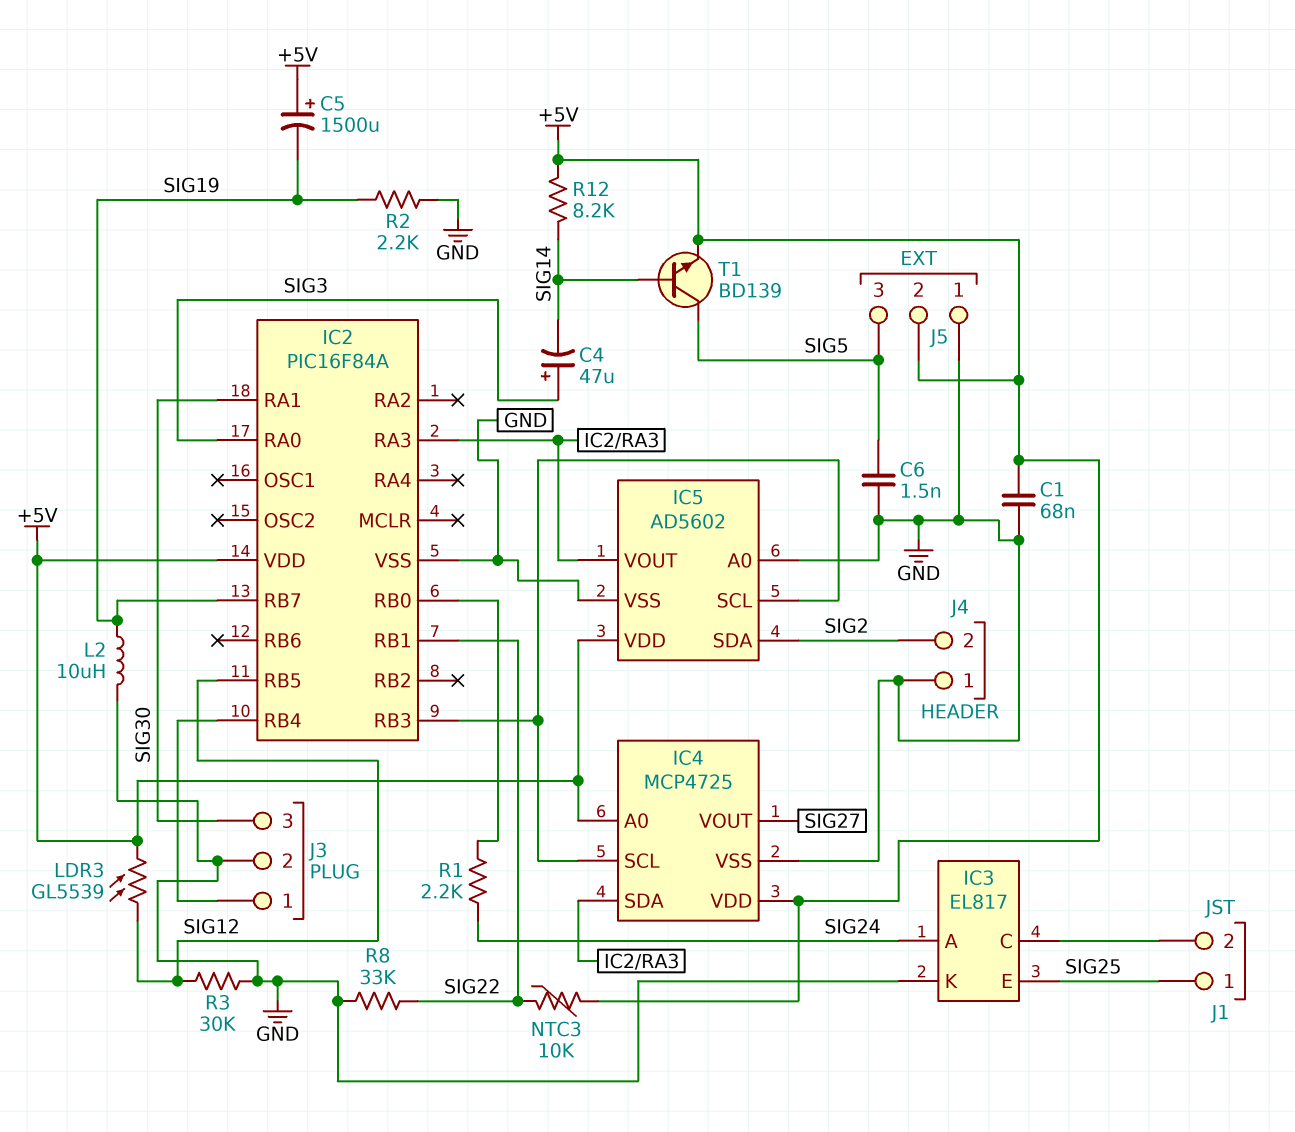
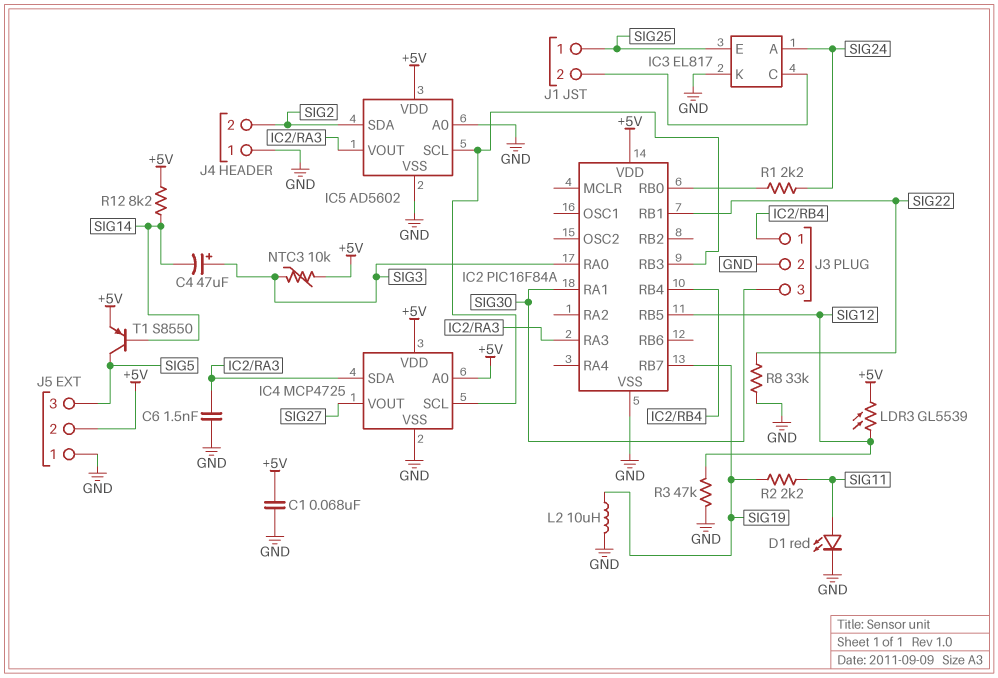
C5: 1500uF (plus +5V, minus SIG19) -> none
C6: 1.5nF (GND, SIG5) -> 1.5nF (GND, IC2/RA3)
D1: none -> LED red (A SIG11, K GND)
NTC3: 10k (+5V, SIG22) -> 10k (+5V, SIG3)
R2: 2.2k (GND, SIG19) -> 2.2k (SIG11, SIG19)
R3: 30k (GND, SIG12) -> 47k (GND, SIG12)
T1: NPN BD139 (B SIG14, C SIG5, E +5V) -> PNP S8550 (B SIG14, C SIG5, E +5V)

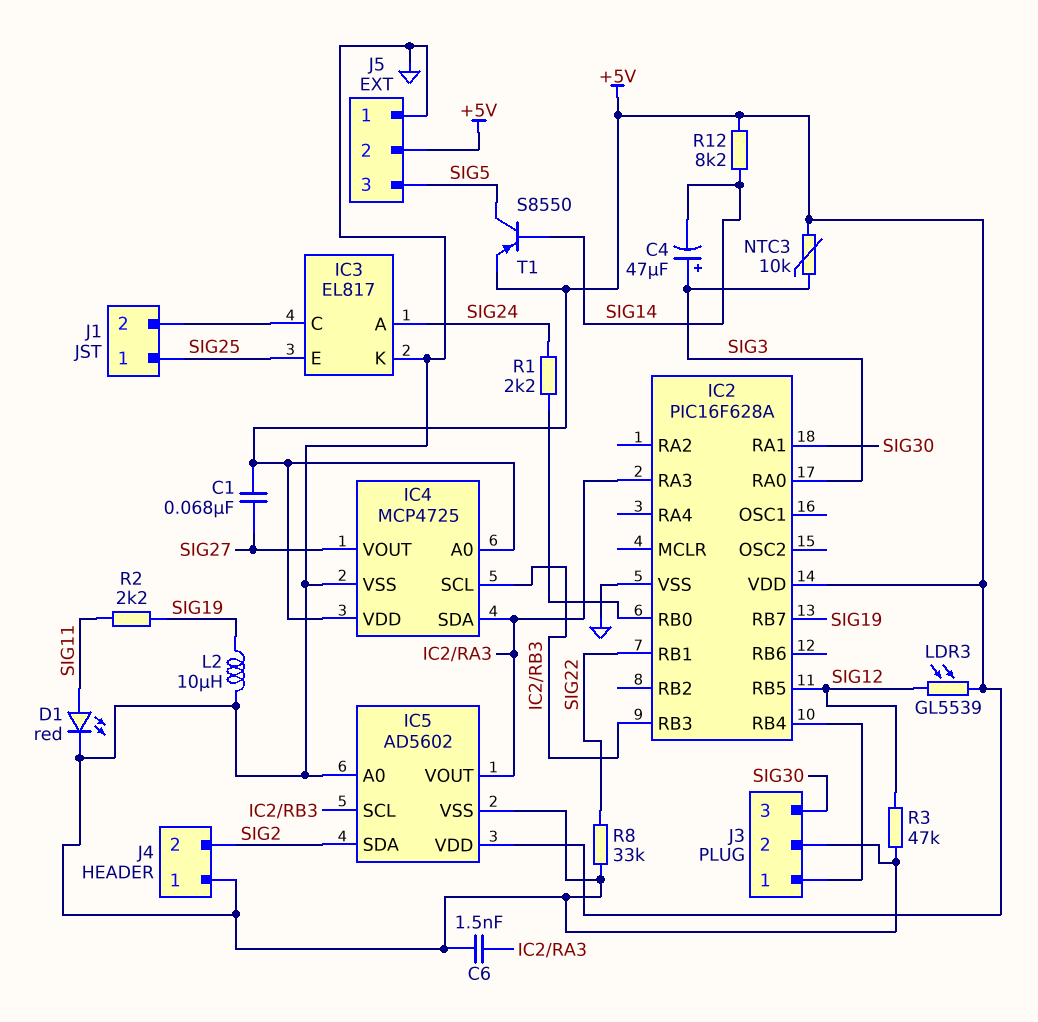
C1: 68nF (+5V, GND) -> 68nF (+5V, SIG27)
IC2: PIC16F84A -> PIC16F628A

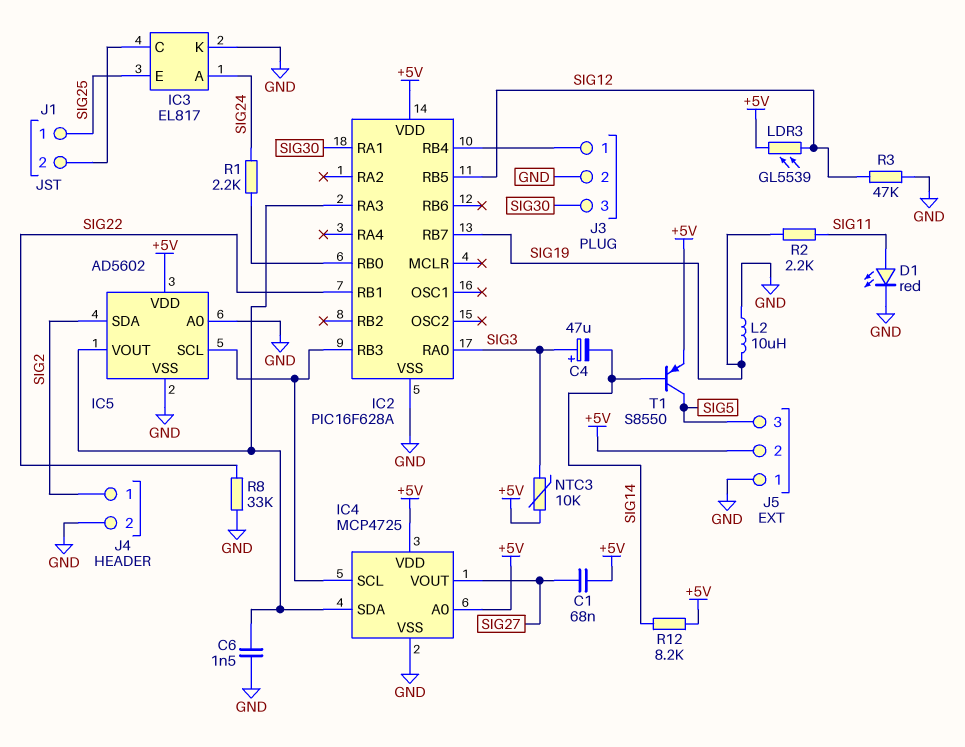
J4 pin 1: GND -> SIG2
J4 pin 2: SIG2 -> GND

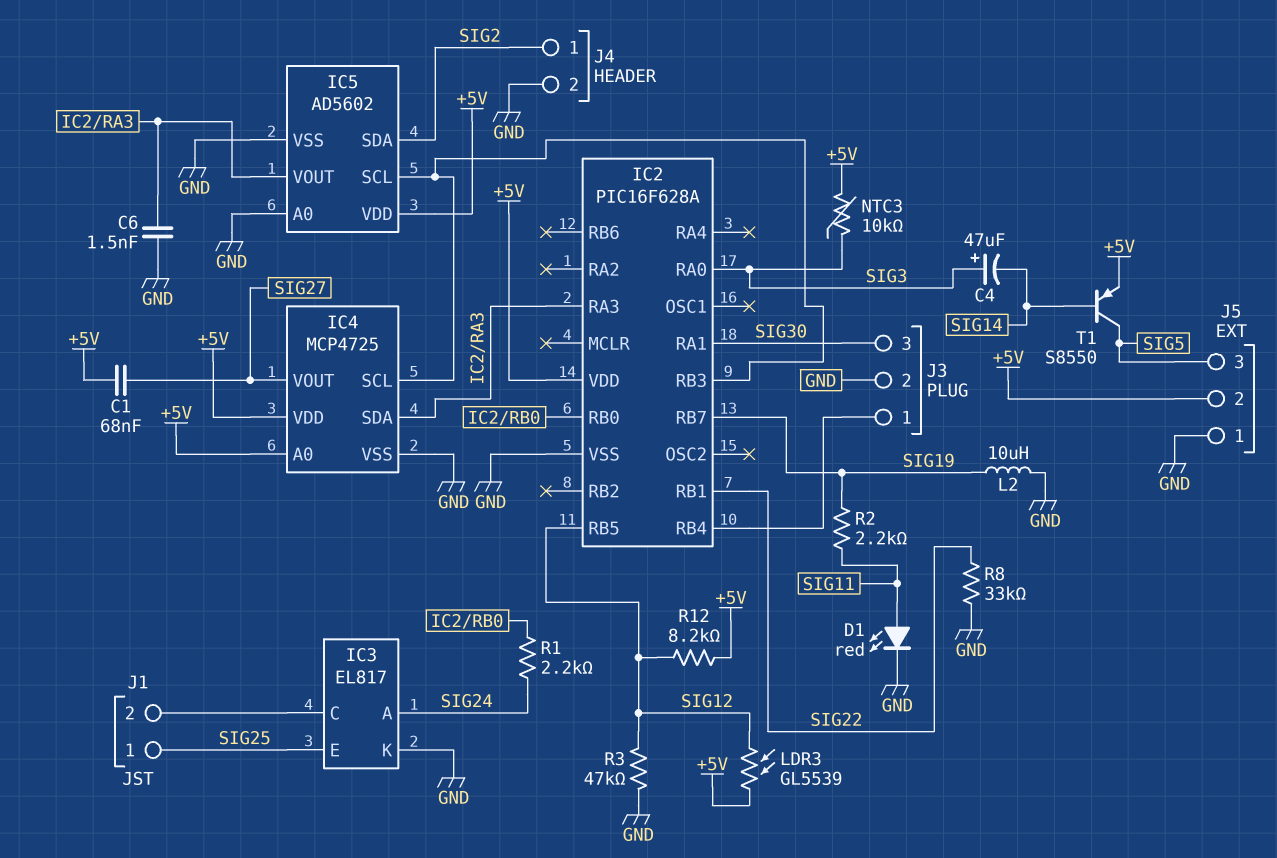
R12: 8.2k (+5V, SIG14) -> 8.2k (+5V, SIG12)

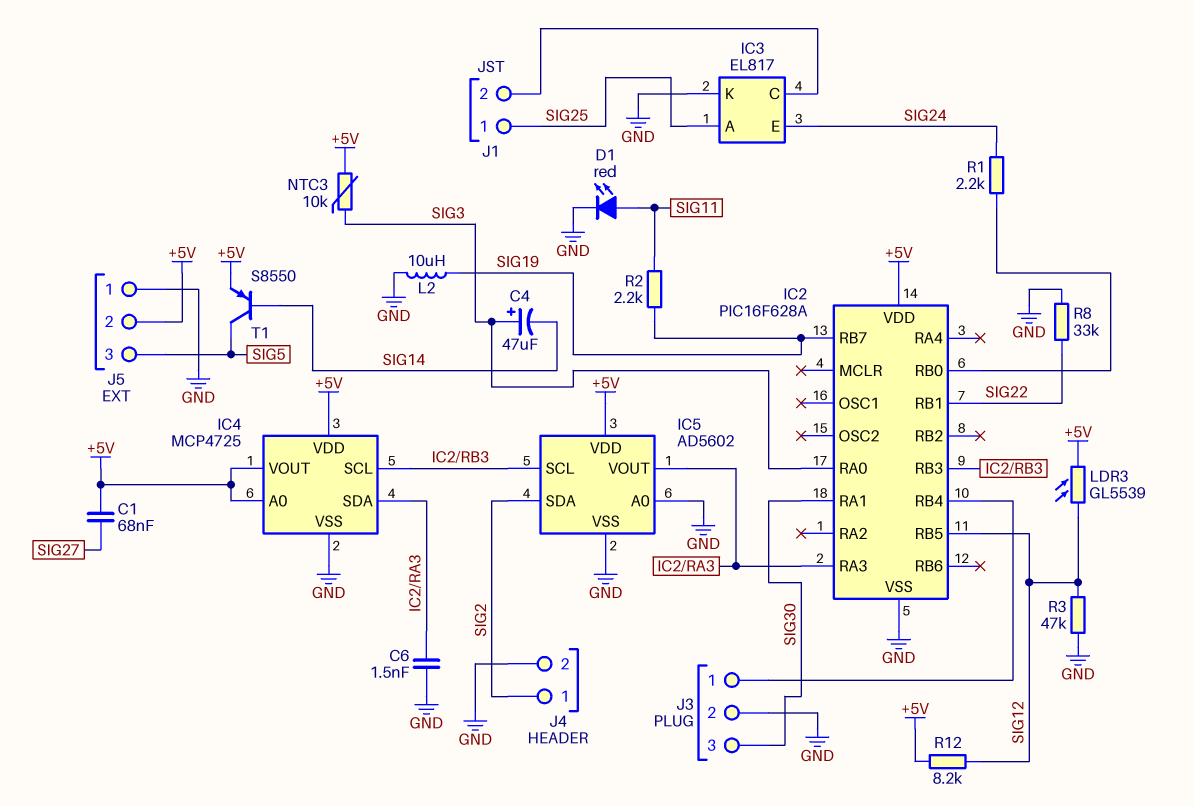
IC3 pin A: SIG24 -> SIG25
IC3 pin E: SIG25 -> SIG24
IC4 pin VOUT: SIG27 -> +5V

